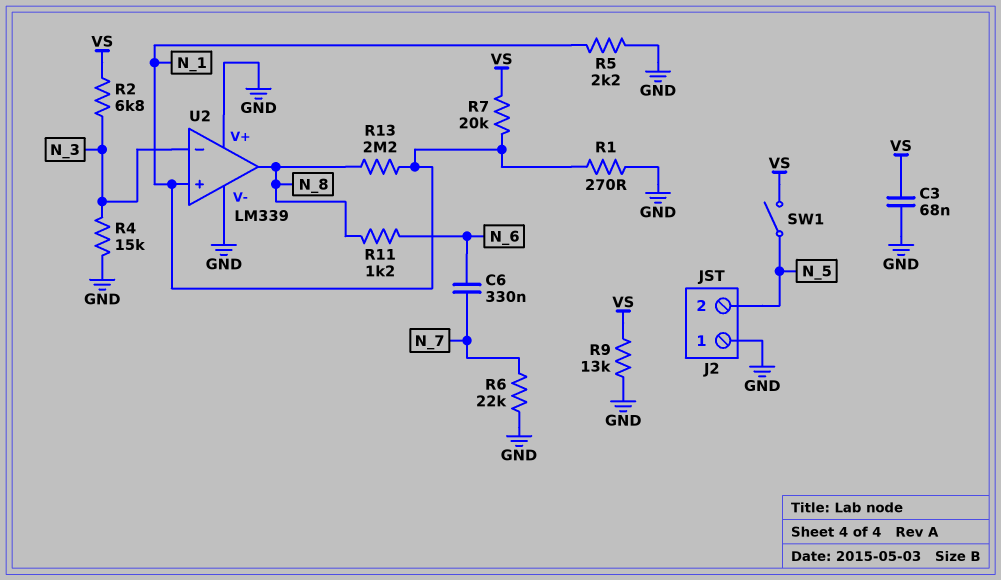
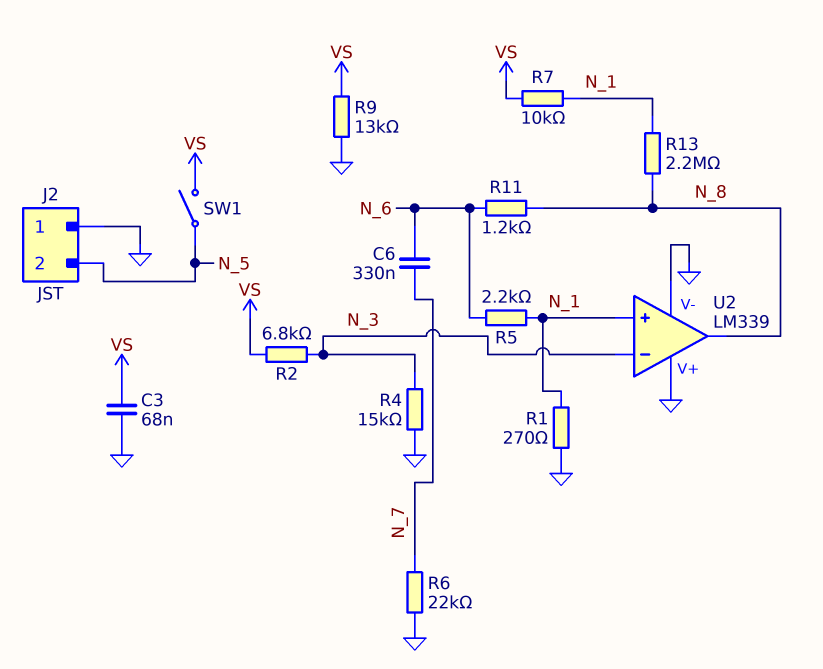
R5: 2.2k (GND, N_1) -> 2.2k (N_1, N_6)
R7: 20k (N_1, VS) -> 10k (N_1, VS)

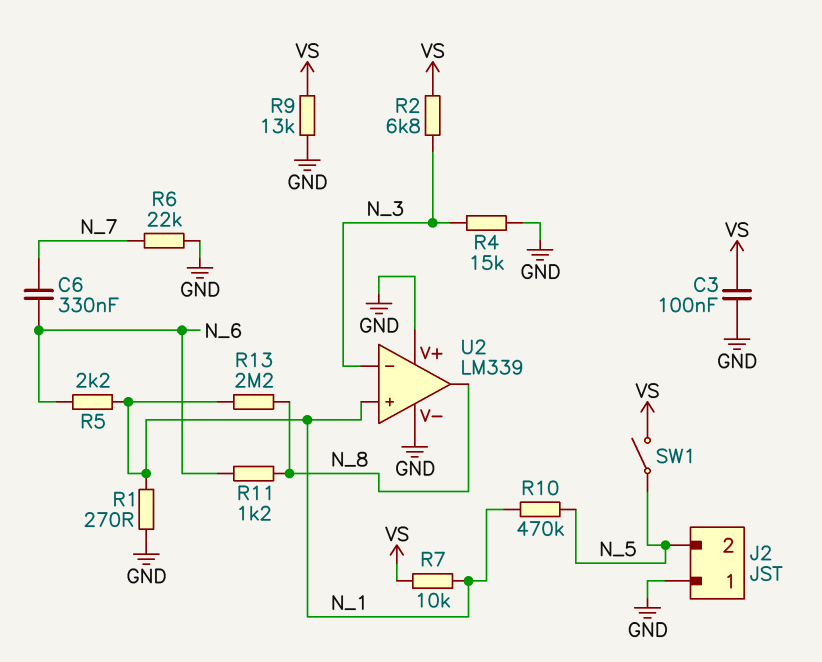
C3: 68nF (GND, VS) -> 100nF (GND, VS)
R10: none -> 470k (N_1, N_5)

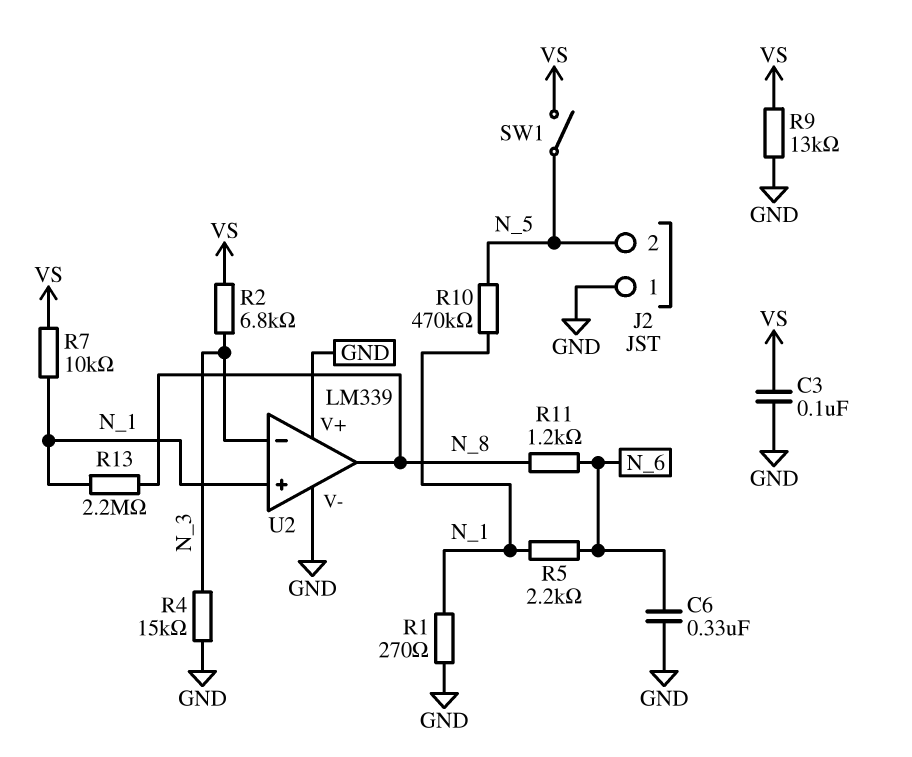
C6: 330nF (N_6, N_7) -> 330nF (GND, N_6)
R6: 22k (GND, N_7) -> none

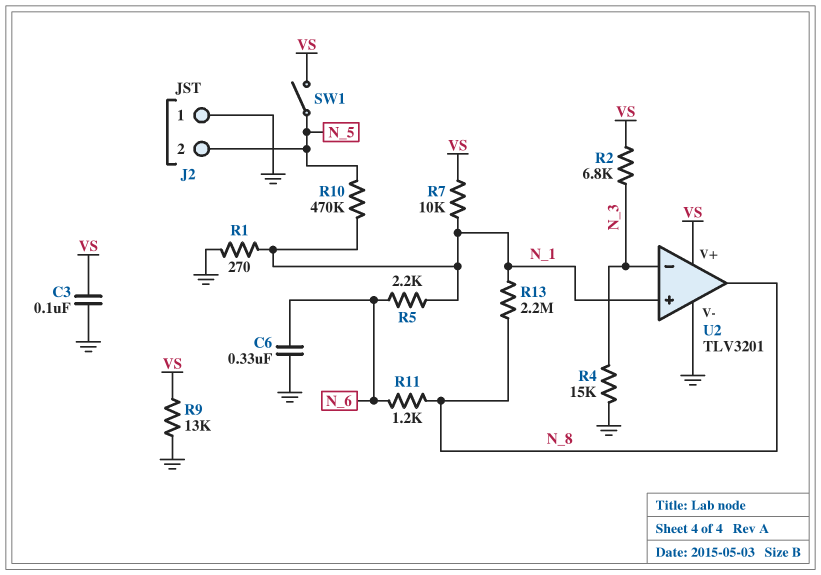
U2: LM339 -> TLV3201
U2 pin V+: GND -> VS

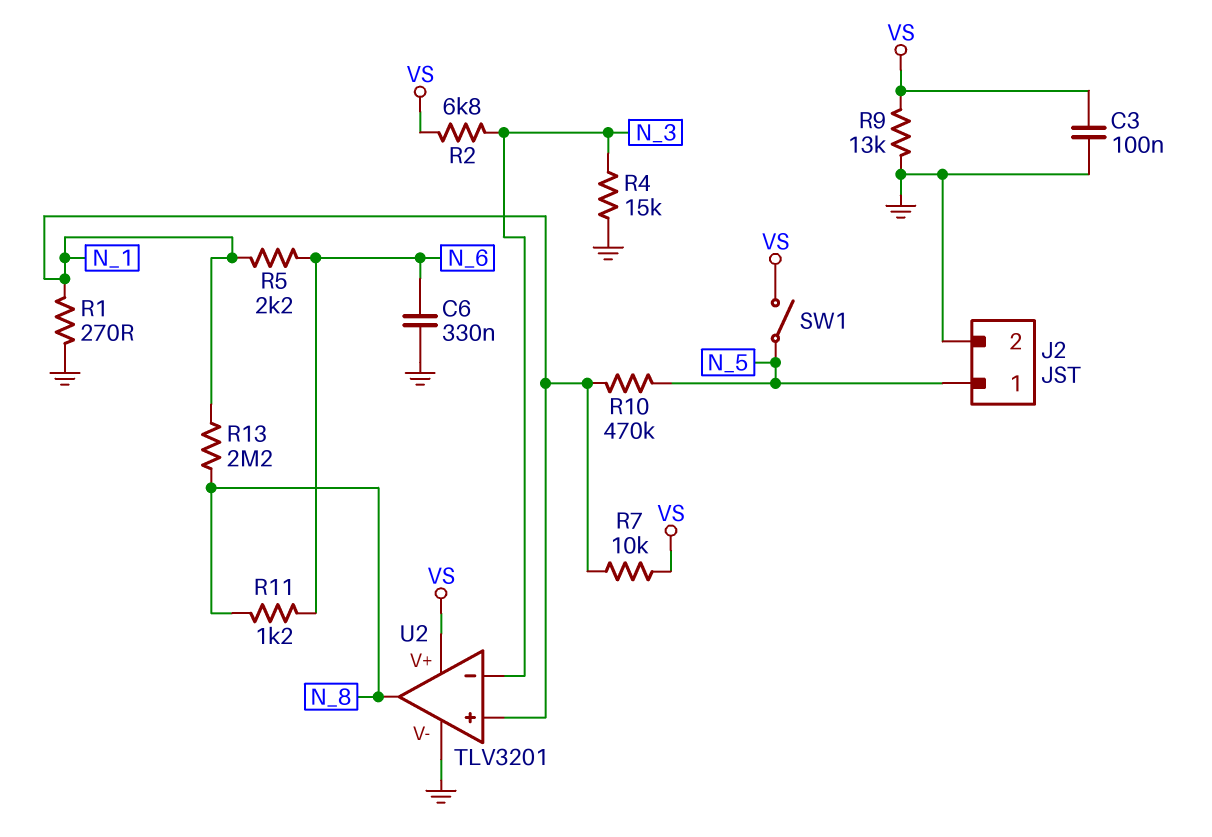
J2 pin 1: GND -> N_5
J2 pin 2: N_5 -> GND

